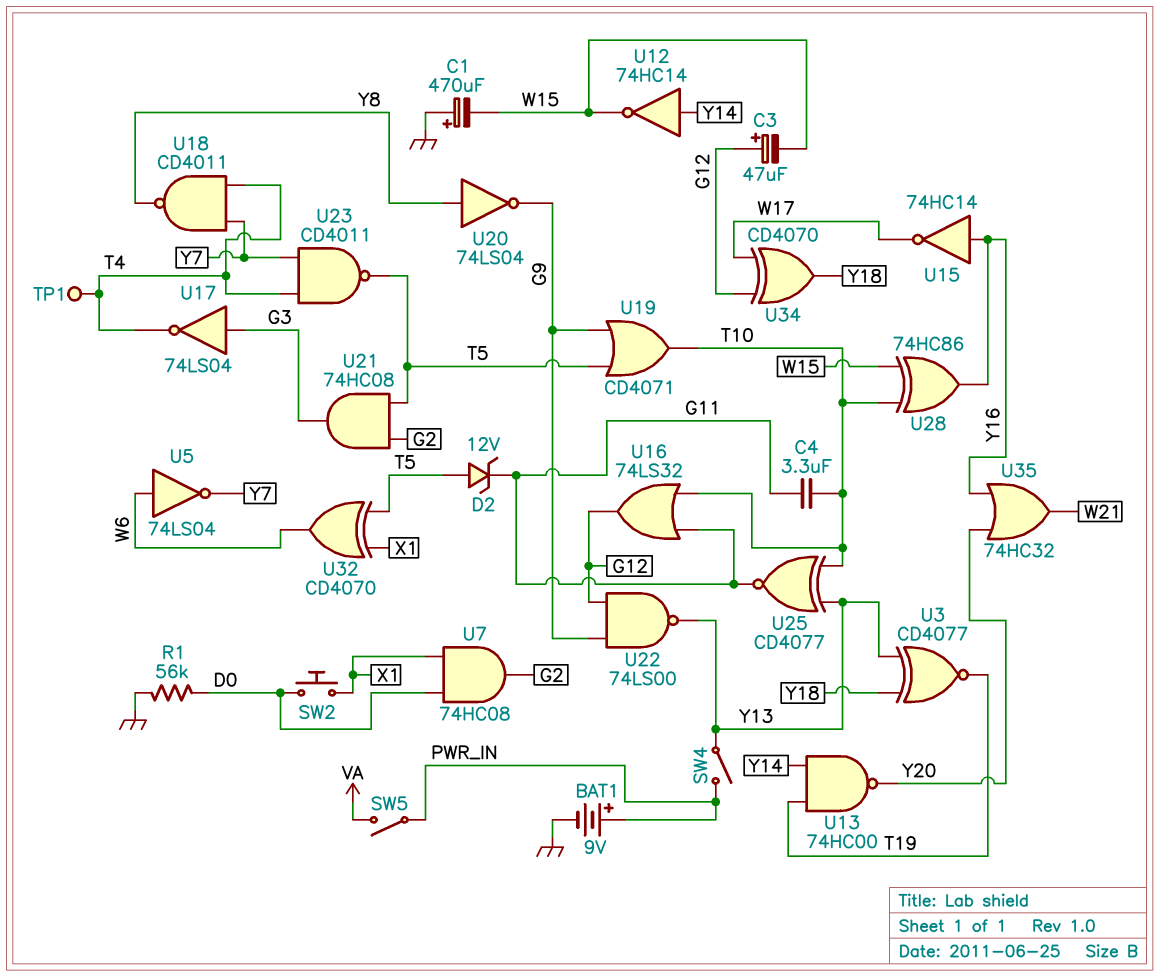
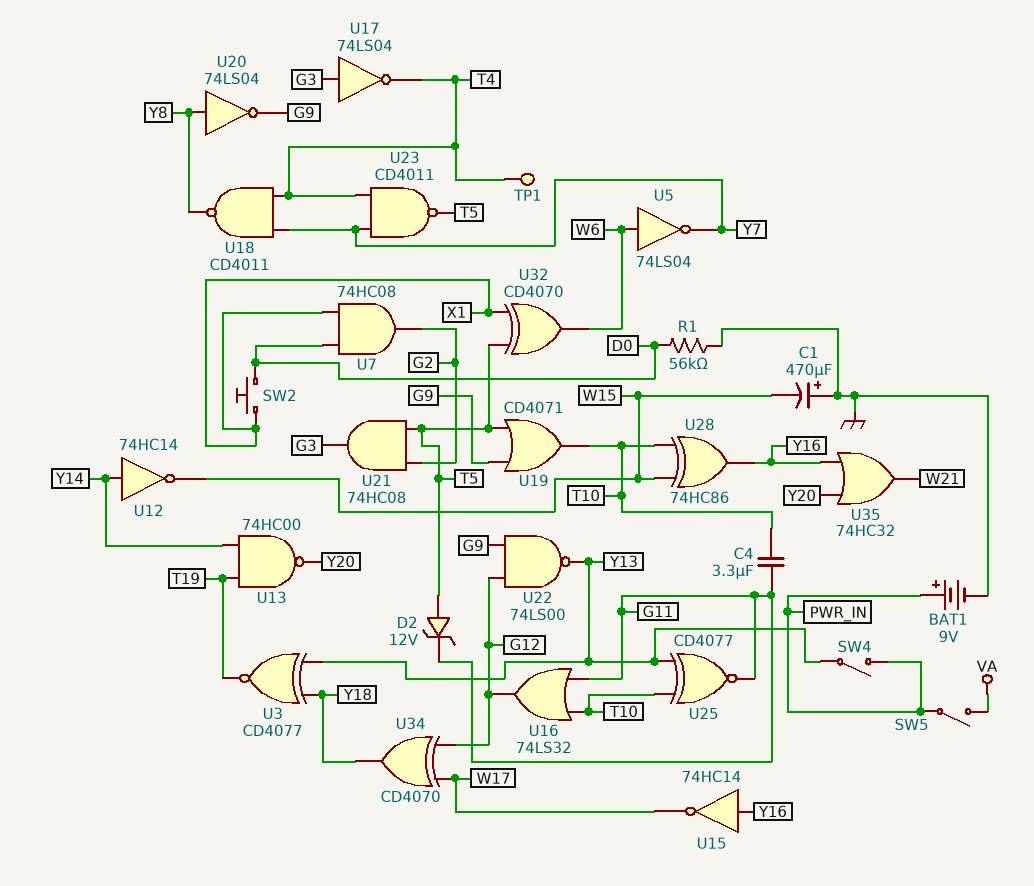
C3: 47uF (plus G12, minus W15) -> none

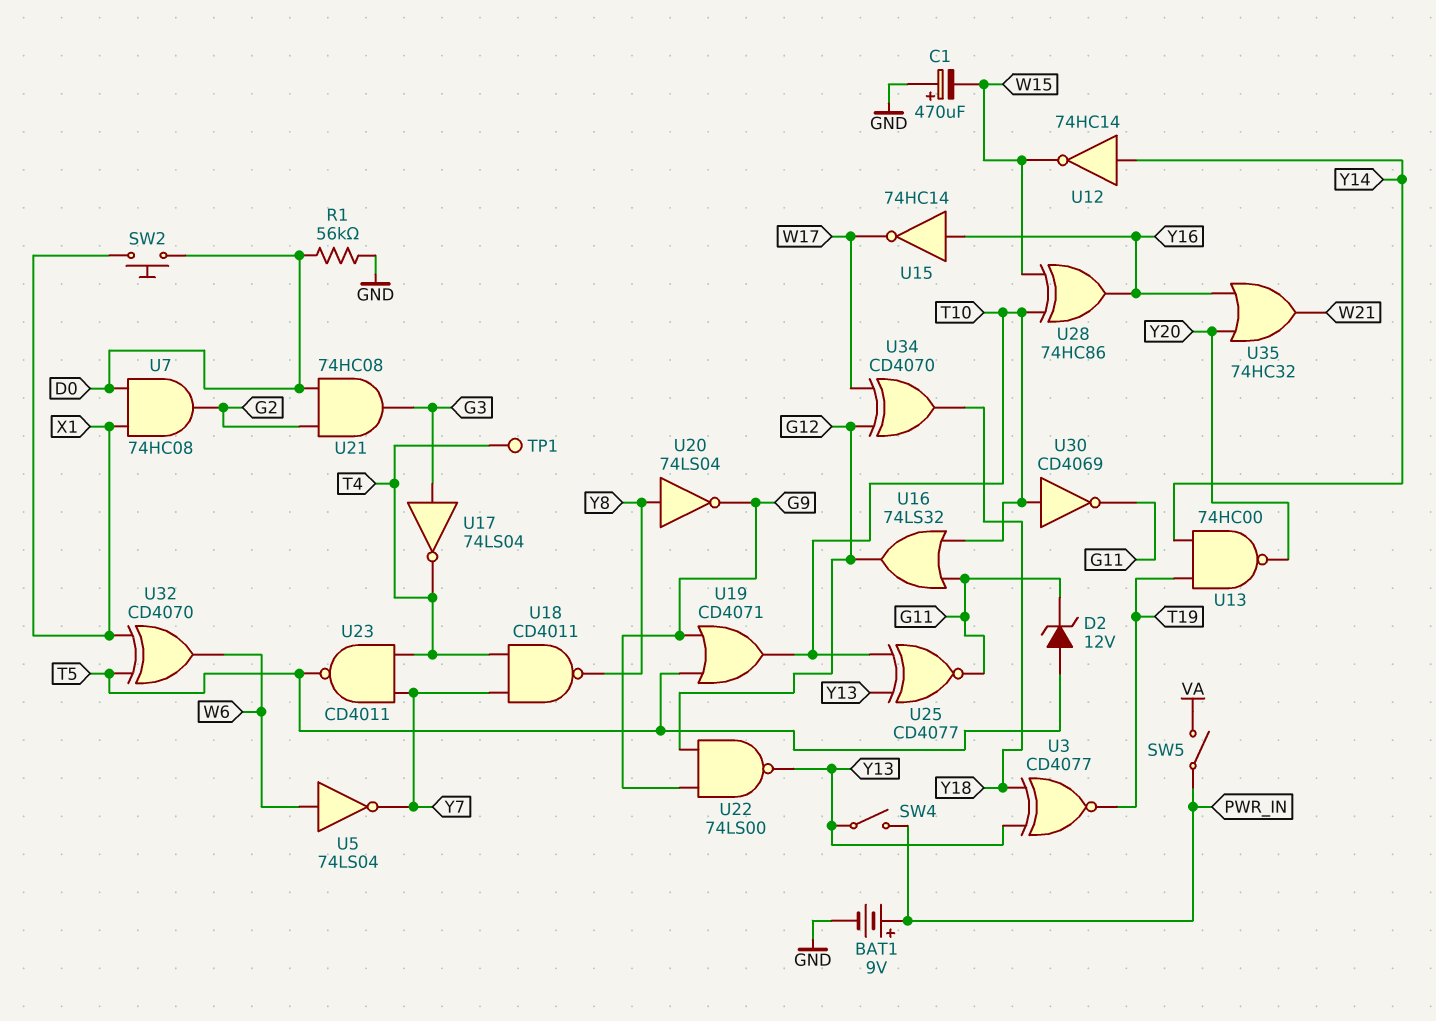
C4: 3.3uF (G11, T10) -> none
U21: AND 74HC08 (in G2, in T5, out G3) -> AND 74HC08 (in D0, in G2, out G3)
U30: none -> NOT CD4069 (in T10, out G11)

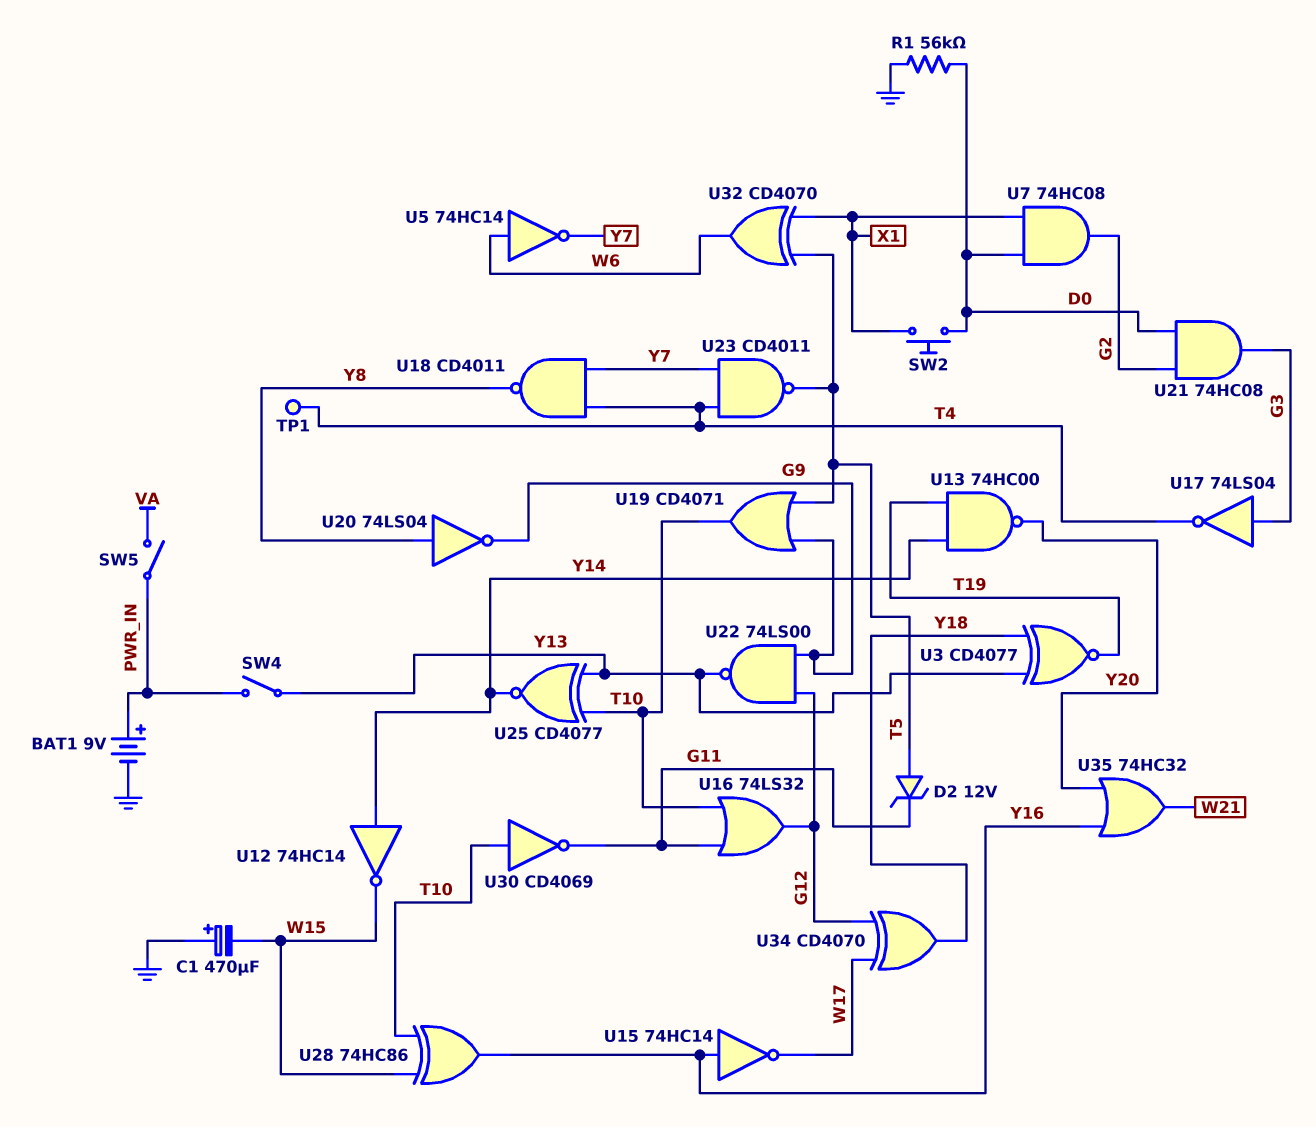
U5: NOT 74LS04 (in W6, out Y7) -> NOT 74HC14 (in W6, out Y7)
U25: XNOR CD4077 (in T10, in Y13, out G11) -> XNOR CD4077 (in T10, in Y13, out Y14)

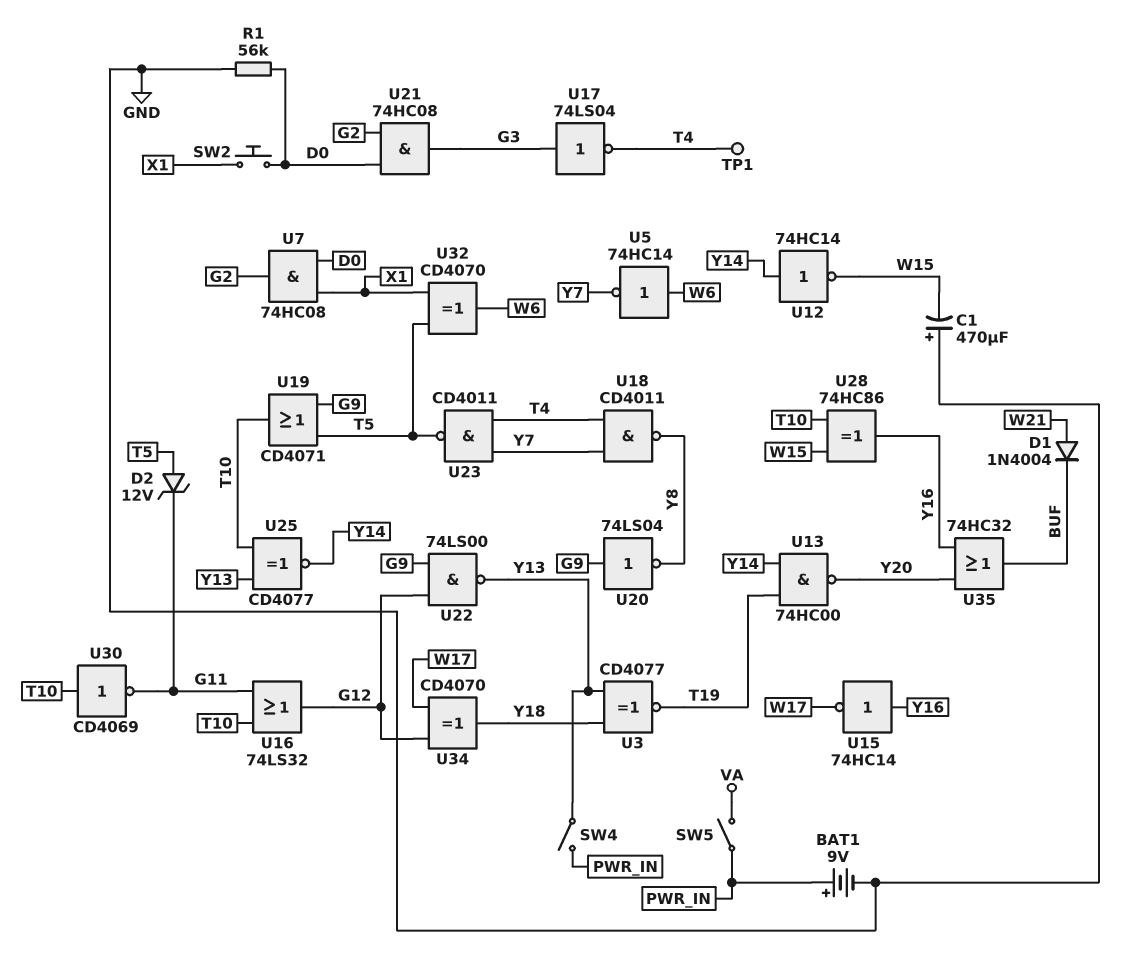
D1: none -> diode 1N4004 (A W21, K BUF)
U20: NOT 74LS04 (in Y8, out G9) -> NOT 74LS04 (in G9, out Y8)
U35: OR 74HC32 (in Y16, in Y20, out W21) -> OR 74HC32 (in Y16, in Y20, out BUF)

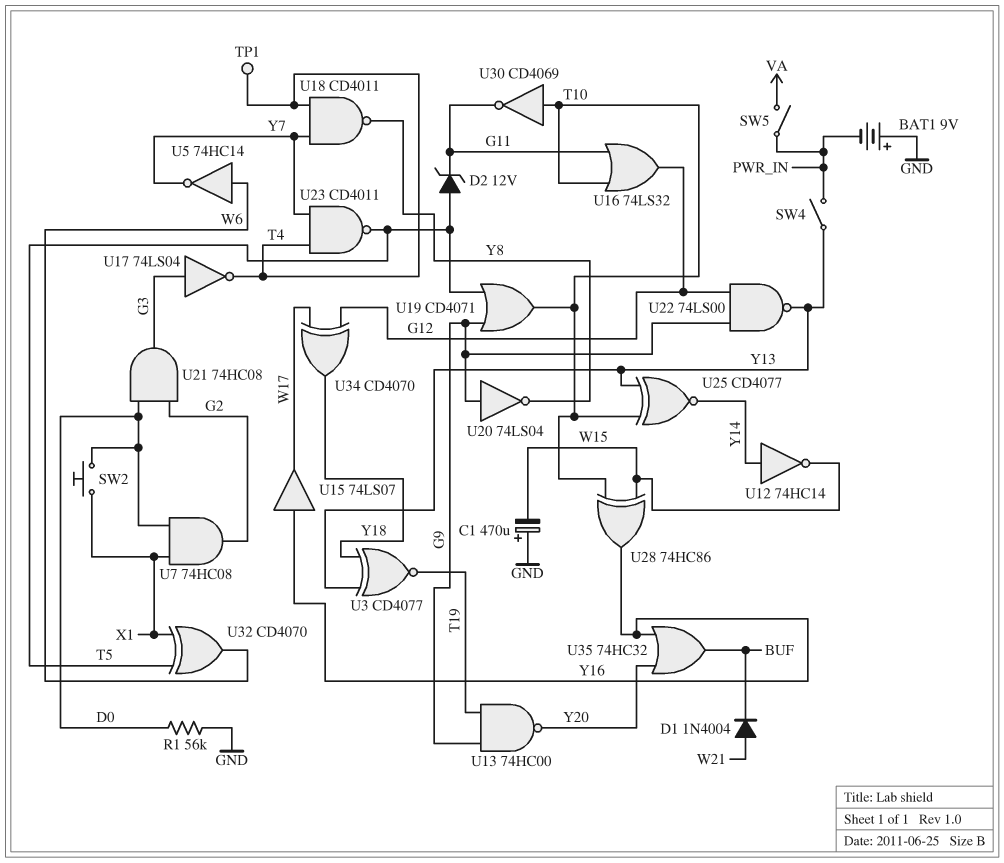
BAT1: 9V (plus PWR_IN, minus GND) -> 9V (plus GND, minus PWR_IN)
U13: NAND 74HC00 (in T19, in Y14, out Y20) -> NAND 74HC00 (in G9, in T19, out Y20)
U15: NOT 74HC14 (in Y16, out W17) -> buffer 74LS07 (in Y16, out W17)

